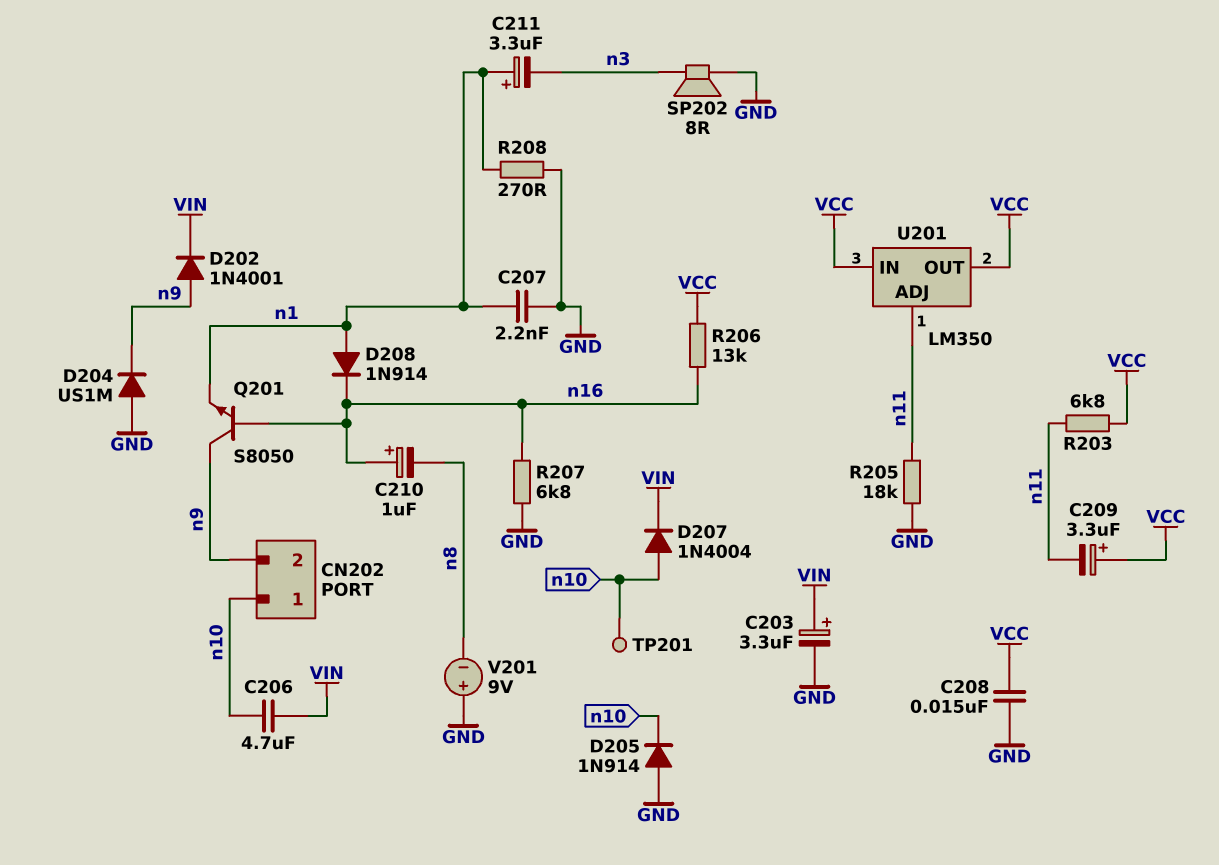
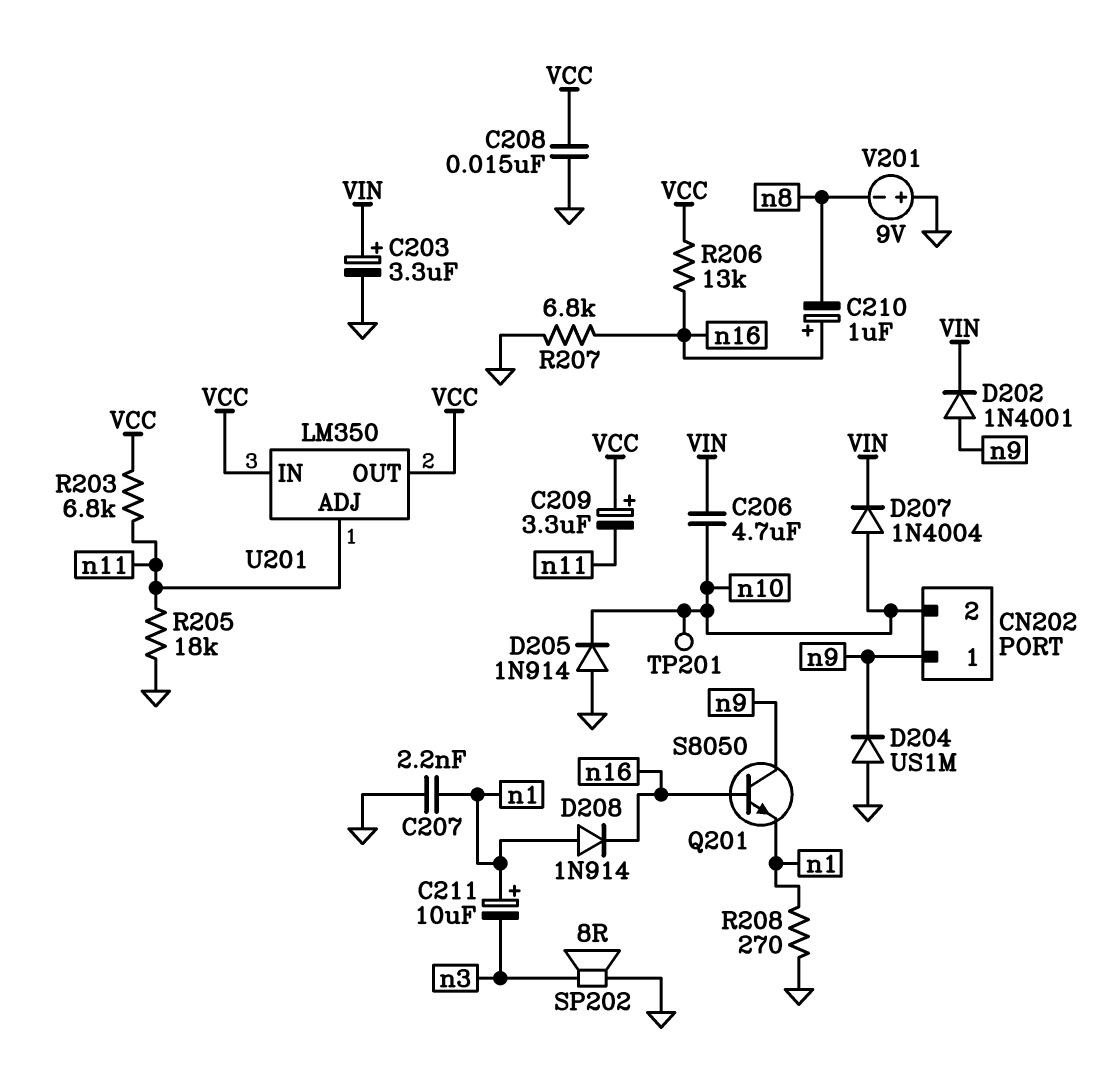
C211: 3.3uF (plus n1, minus n3) -> 10uF (plus n1, minus n3)
CN202 pin 1: n10 -> n9
CN202 pin 2: n9 -> n10

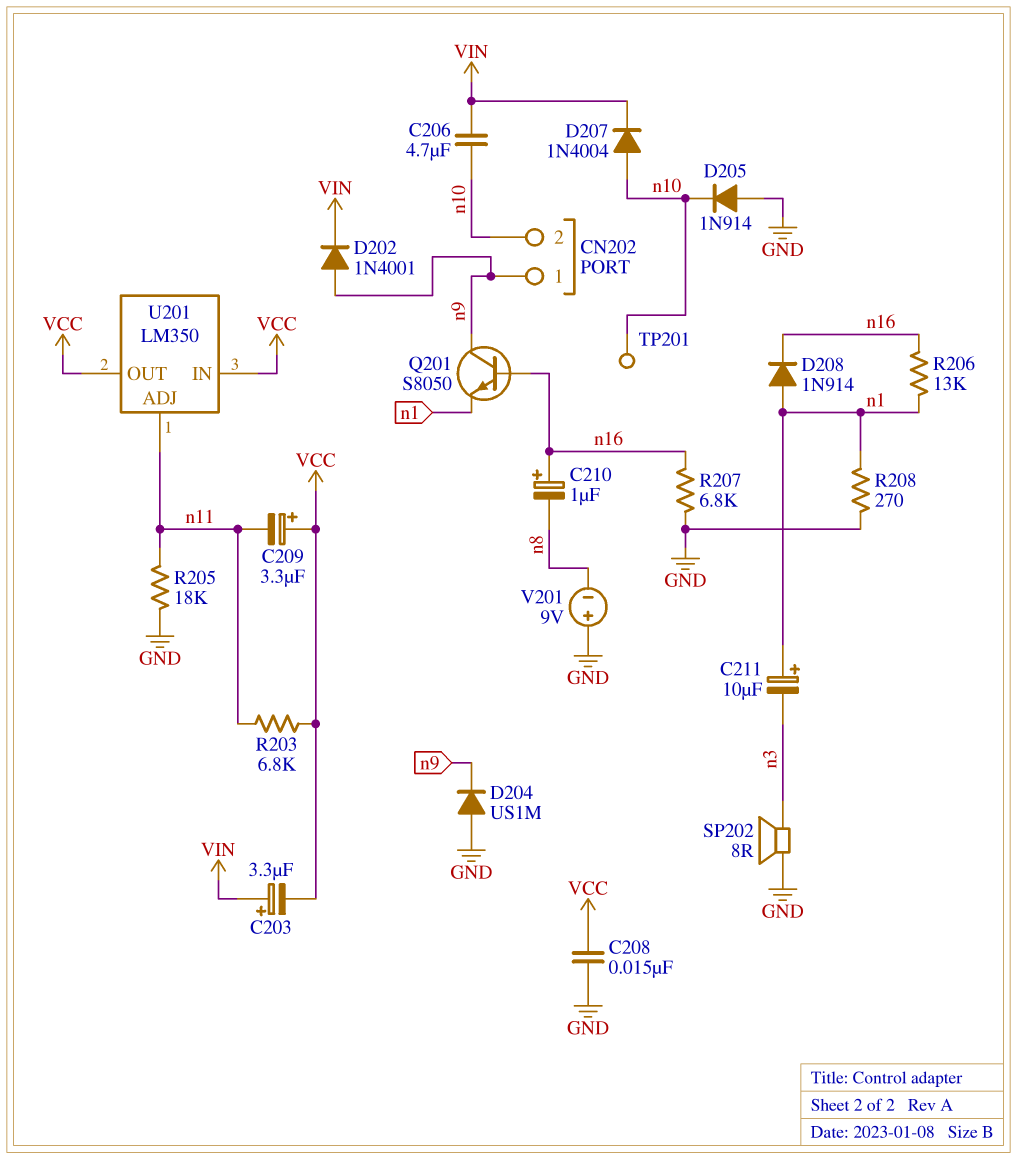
C203: 3.3uF (plus VIN, minus GND) -> 3.3uF (plus VIN, minus VCC)
C207: 2.2nF (GND, n1) -> none
R206: 13k (VCC, n16) -> 13k (n1, n16)

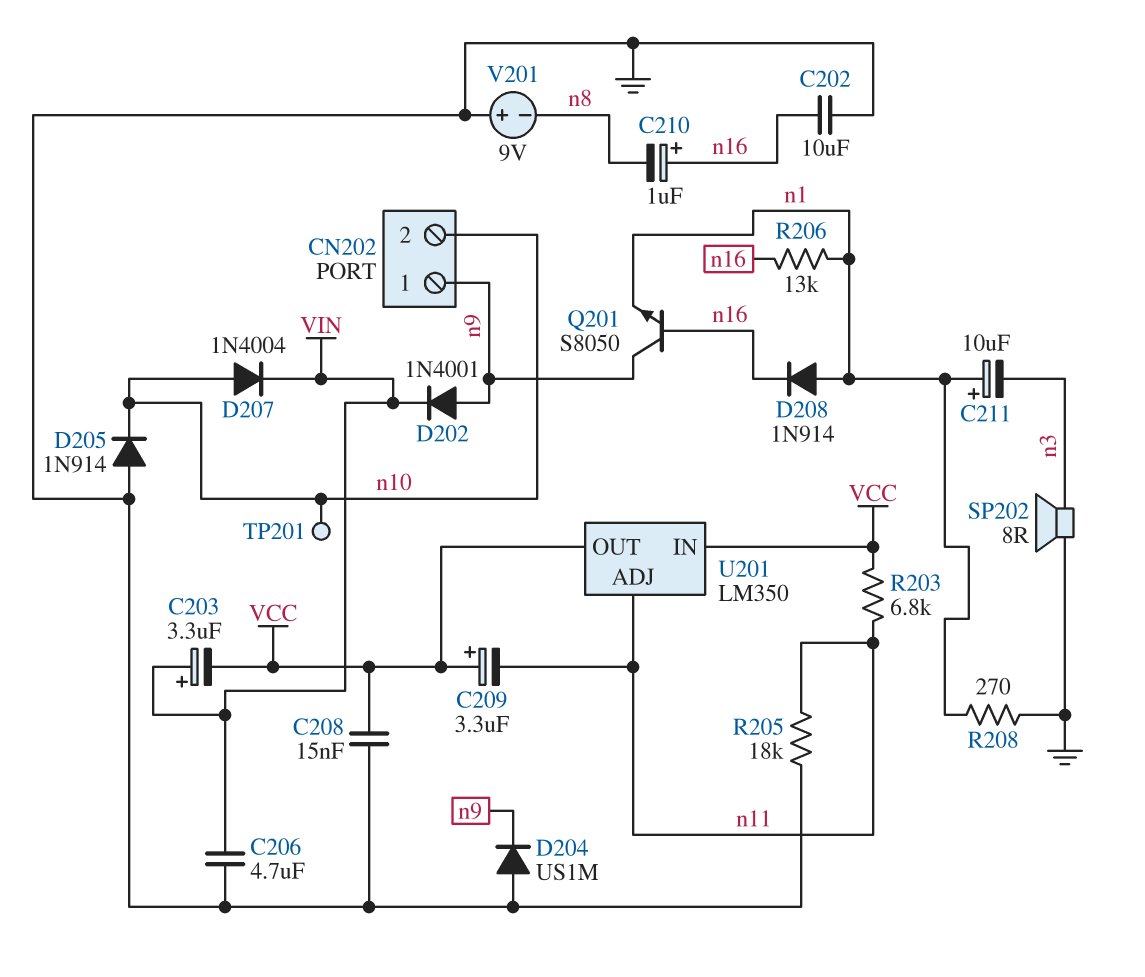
C202: none -> 10uF (GND, n16)
C206: 4.7uF (VIN, n10) -> 4.7uF (GND, VIN)
R207: 6.8k (GND, n16) -> none

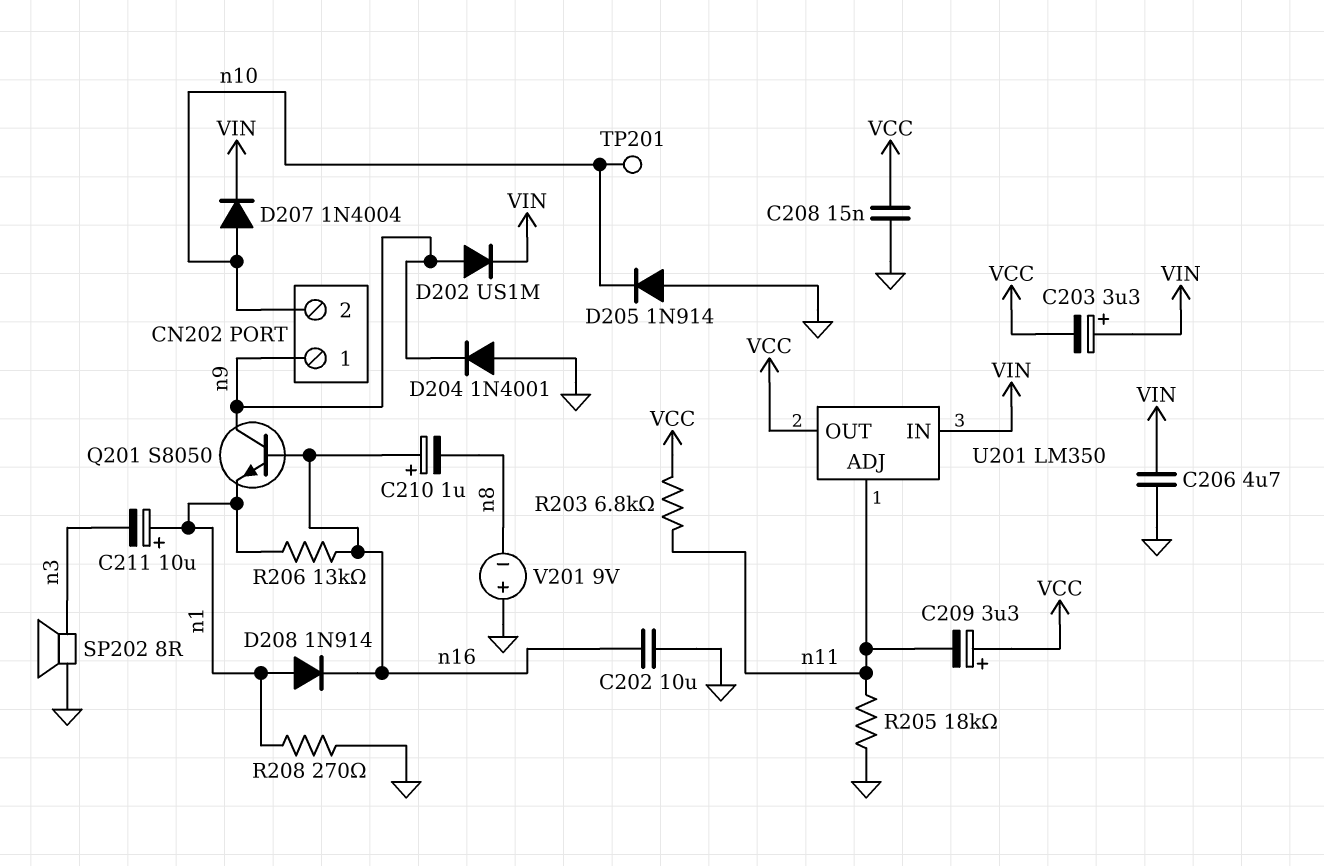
D202: diode 1N4001 (A n9, K VIN) -> diode US1M (A n9, K VIN)
D204: diode US1M (A GND, K n9) -> diode 1N4001 (A GND, K n9)
U201 pin IN: VCC -> VIN

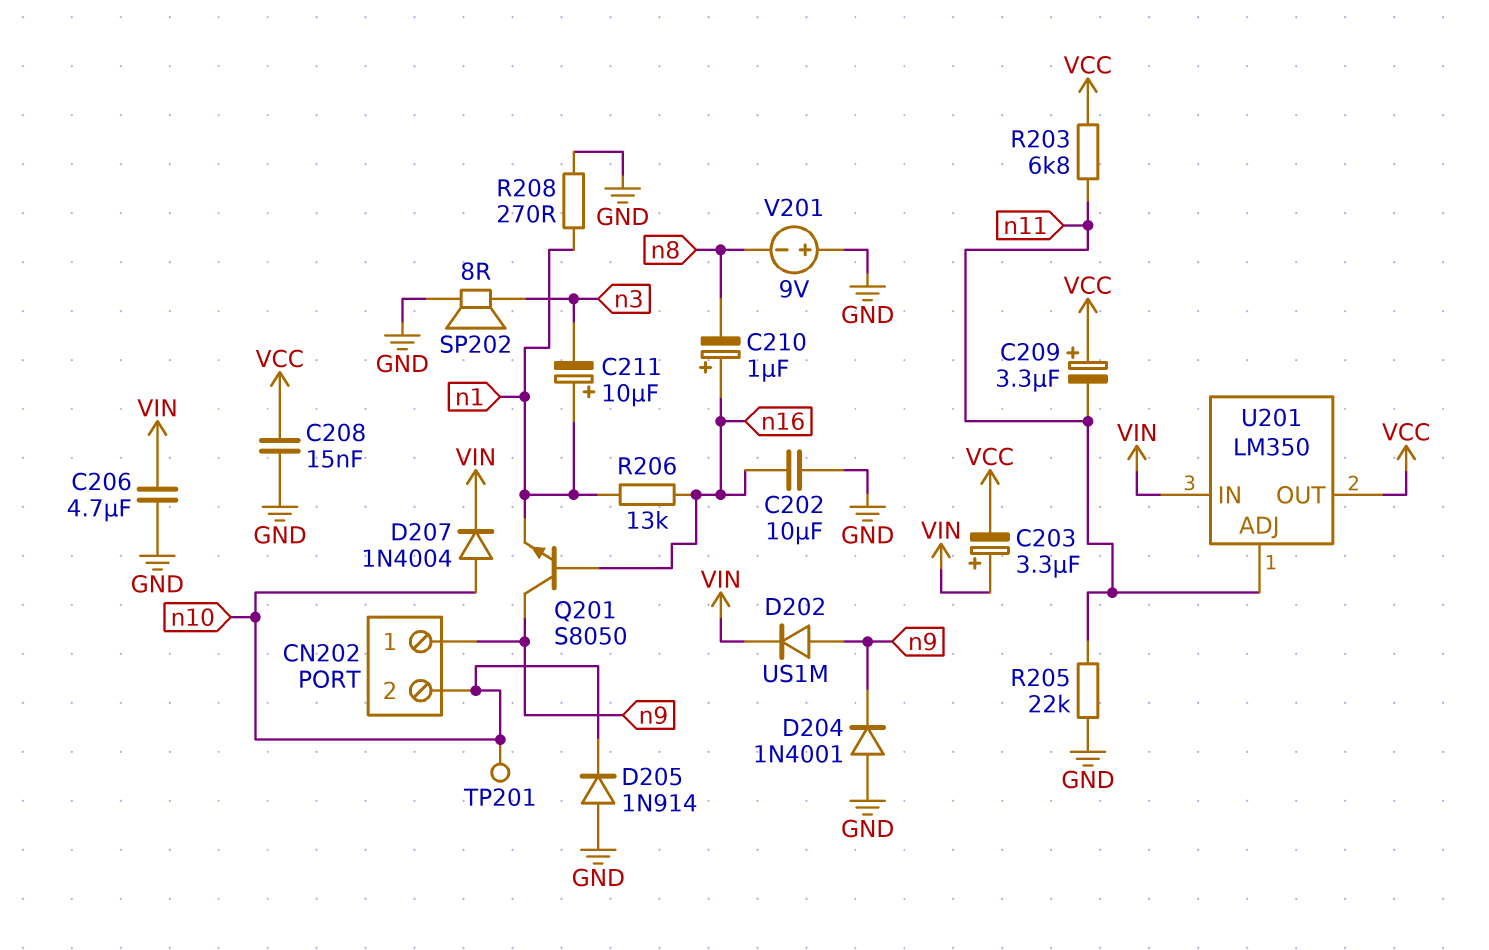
D208: diode 1N914 (A n1, K n16) -> none
R205: 18k (GND, n11) -> 22k (GND, n11)

